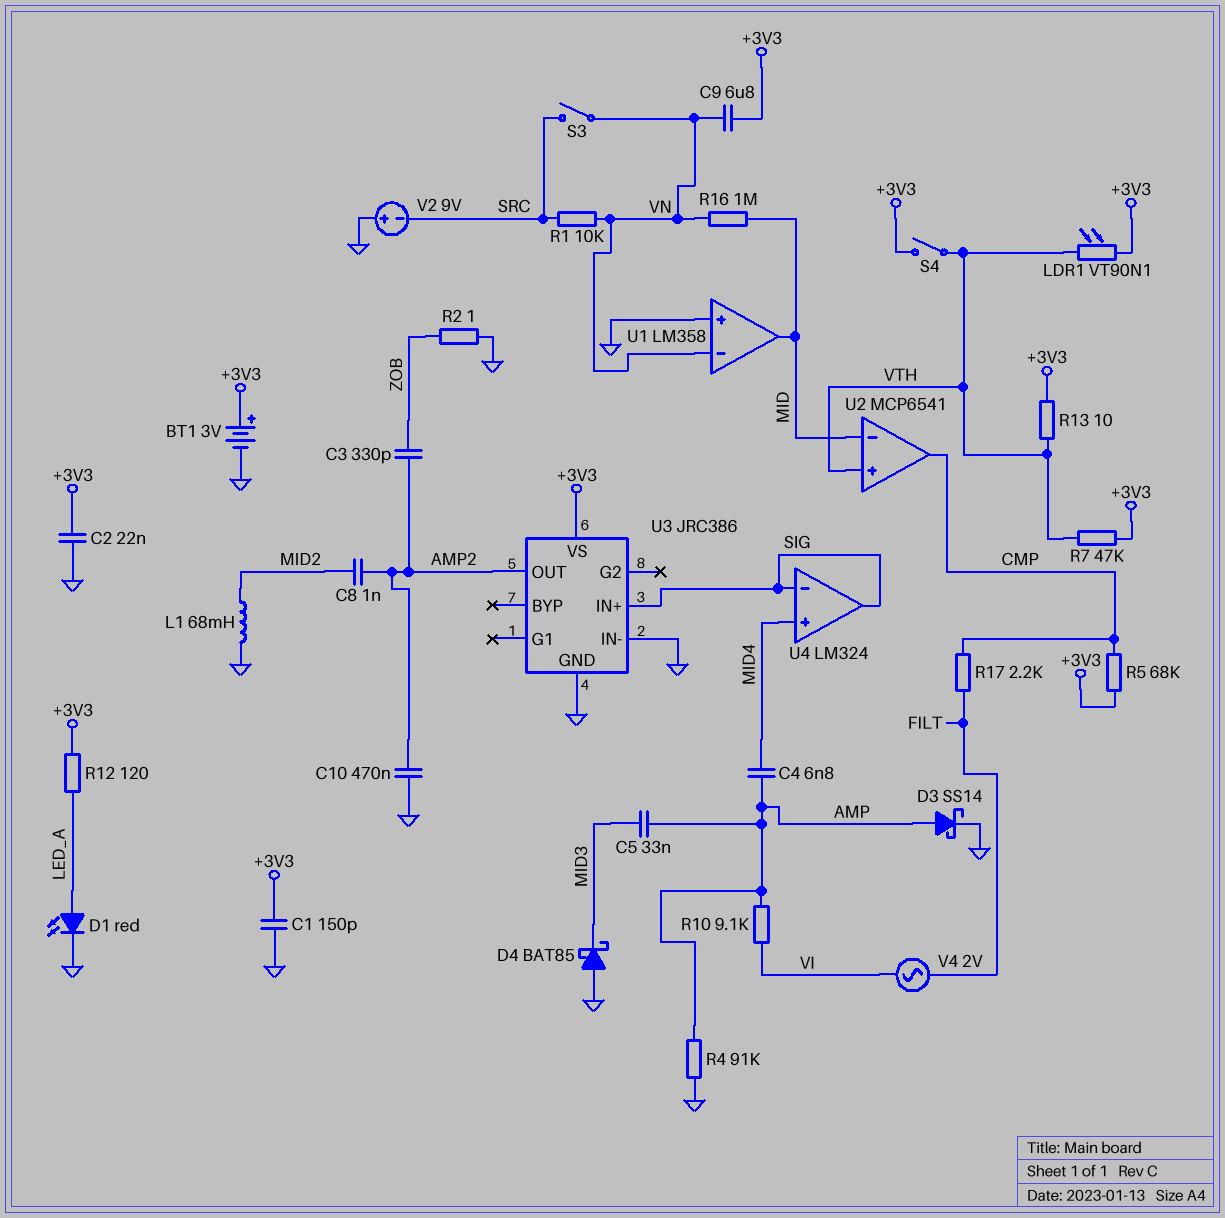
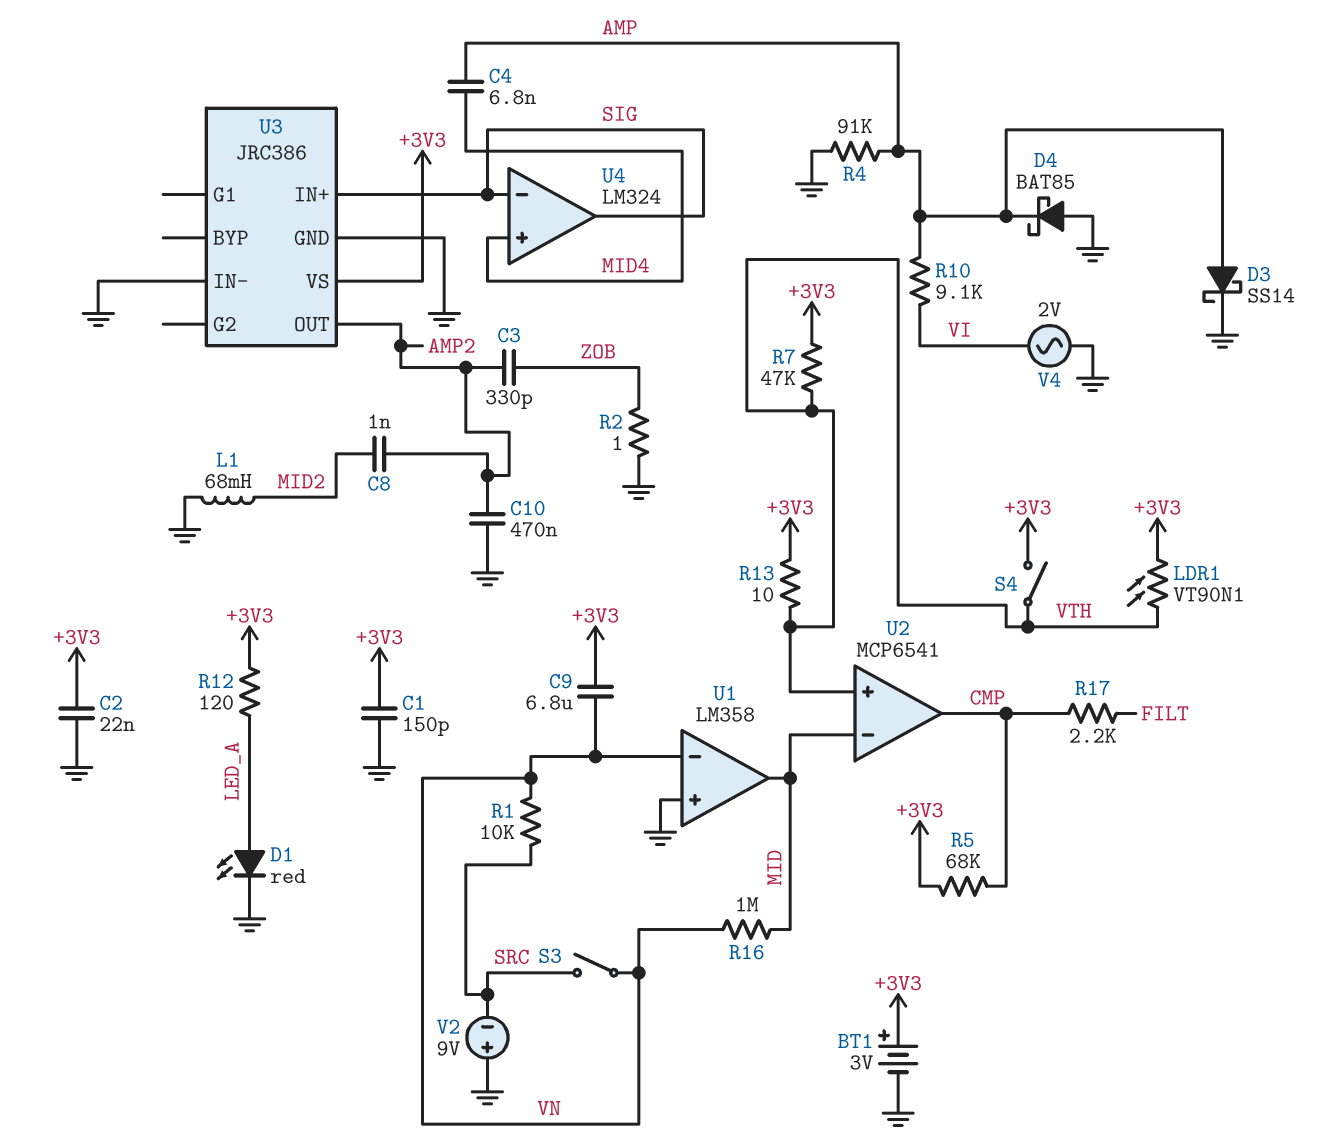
C5: 33nF (AMP, MID3) -> none
D4: schottky BAT85 (A GND, K MID3) -> schottky BAT85 (A GND, K AMP)
V4: AC 2V (FILT, VI) -> AC 2V (GND, VI)

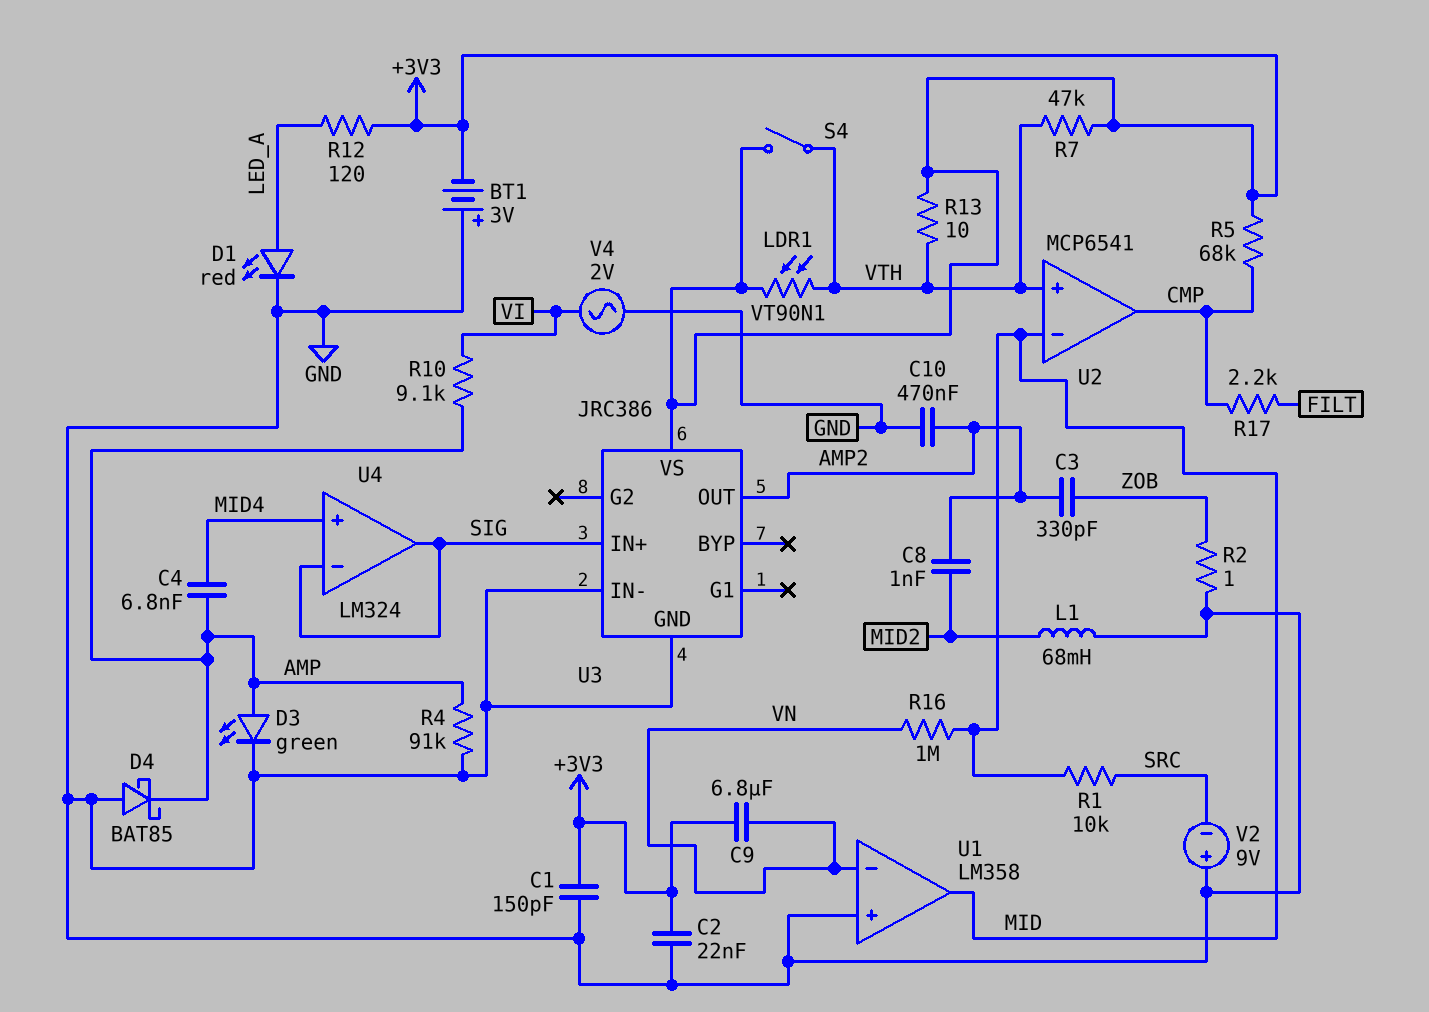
BT1: 3V (plus +3V3, minus GND) -> 3V (plus GND, minus +3V3)
D3: schottky SS14 (A AMP, K GND) -> LED green (A AMP, K GND)
R1: 10k (SRC, VN) -> 10k (MID, SRC)
S3: switch (SRC, VN) -> none

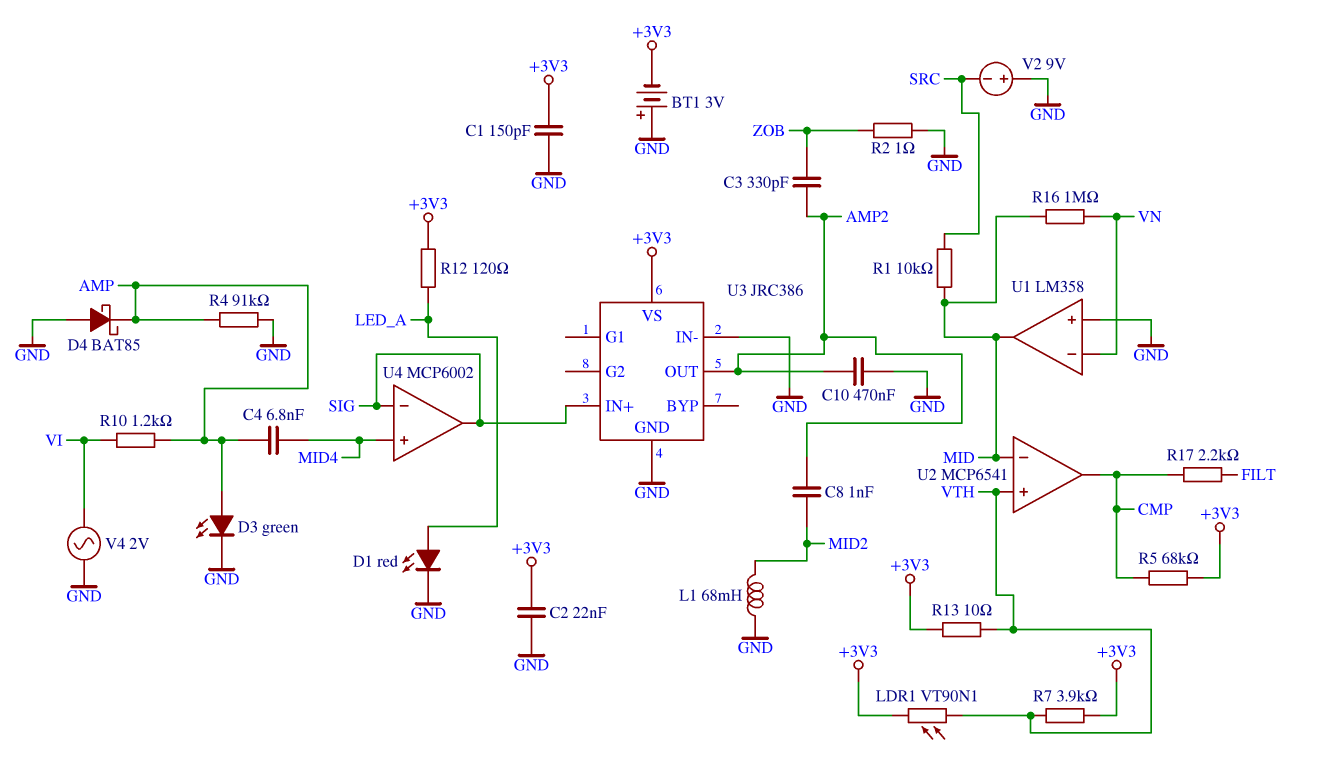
C9: 6.8uF (+3V3, VN) -> none
R7: 47k (+3V3, VTH) -> 3.9k (+3V3, VTH)
R10: 9.1k (AMP, VI) -> 1.2k (AMP, VI)
S4: switch (+3V3, VTH) -> none
U4: LM324 -> MCP6002

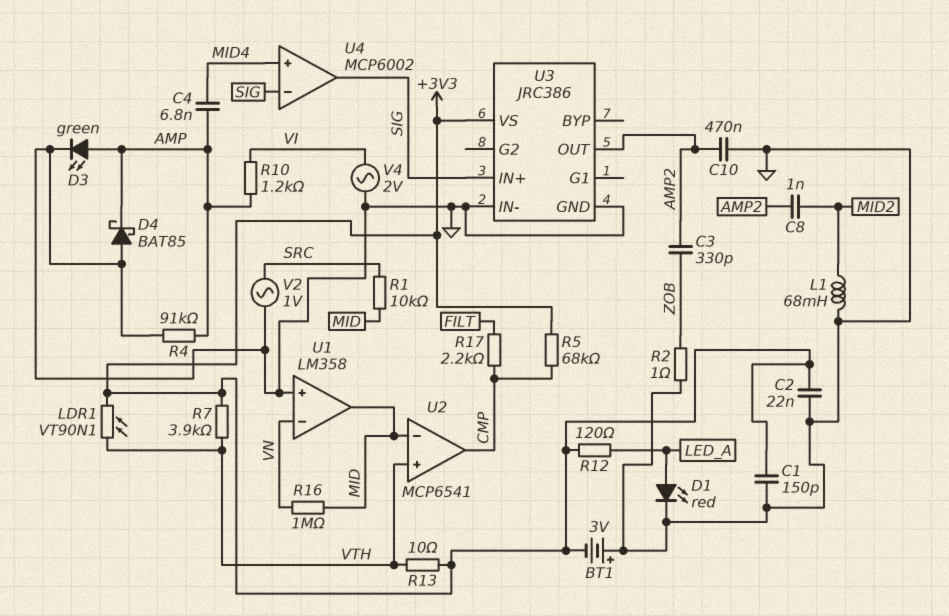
V2: 9V (plus GND, minus SRC) -> AC 1V (GND, SRC)

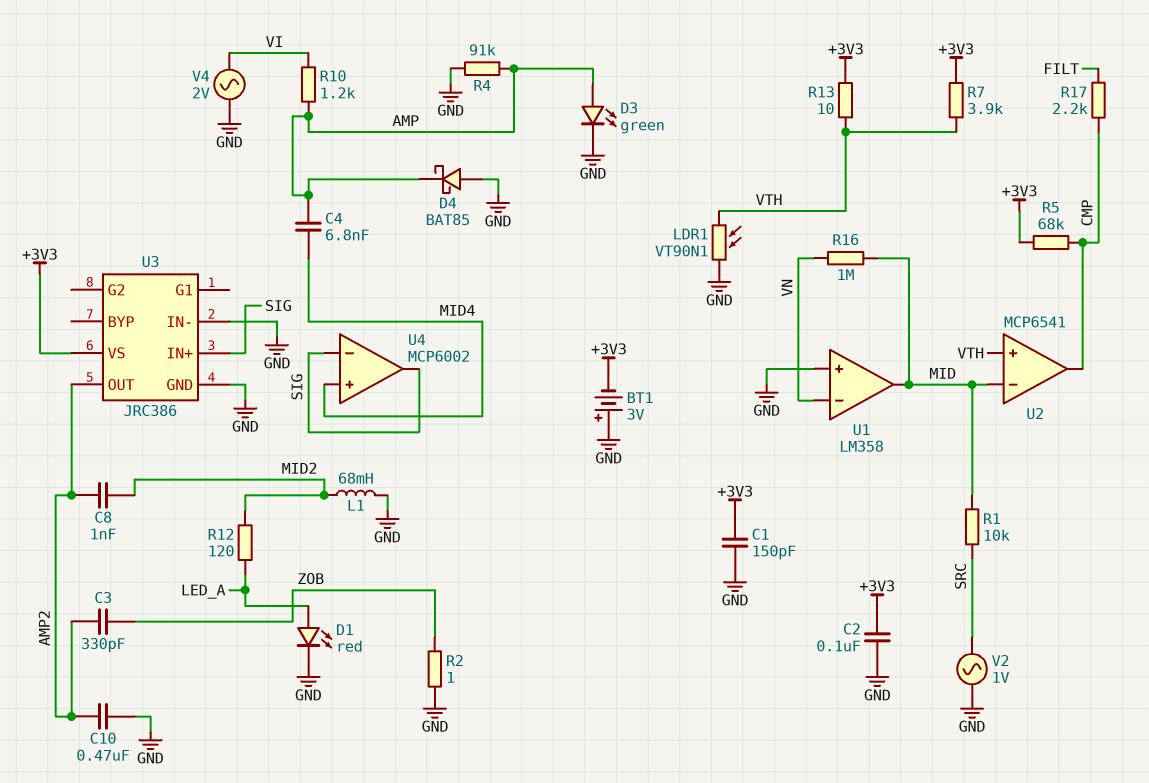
C2: 22nF (+3V3, GND) -> 100nF (+3V3, GND)
LDR1: VT90N1 (+3V3, VTH) -> VT90N1 (GND, VTH)
R12: 120 (+3V3, LED_A) -> 120 (LED_A, MID2)

